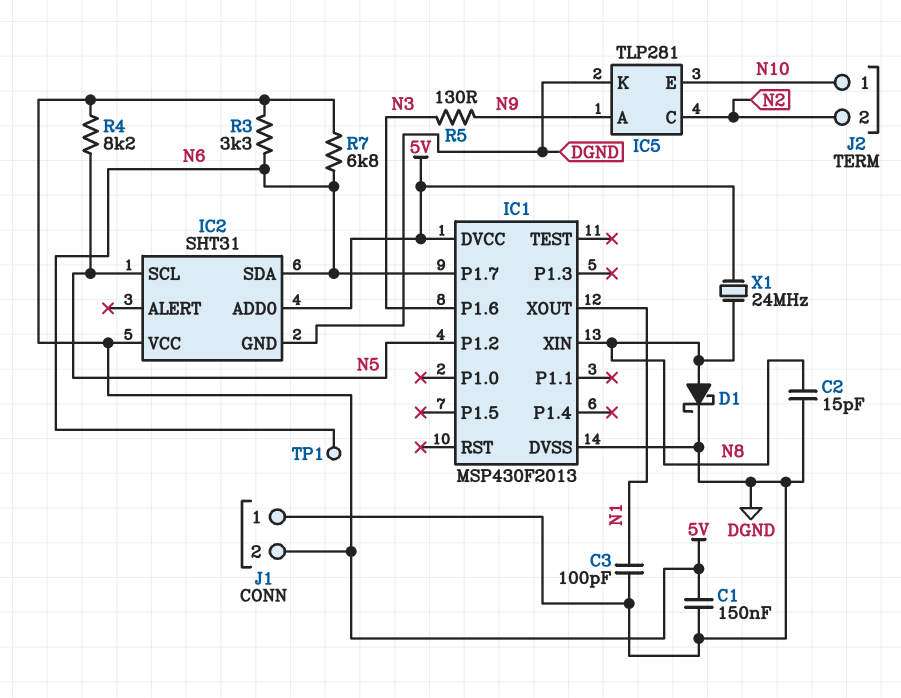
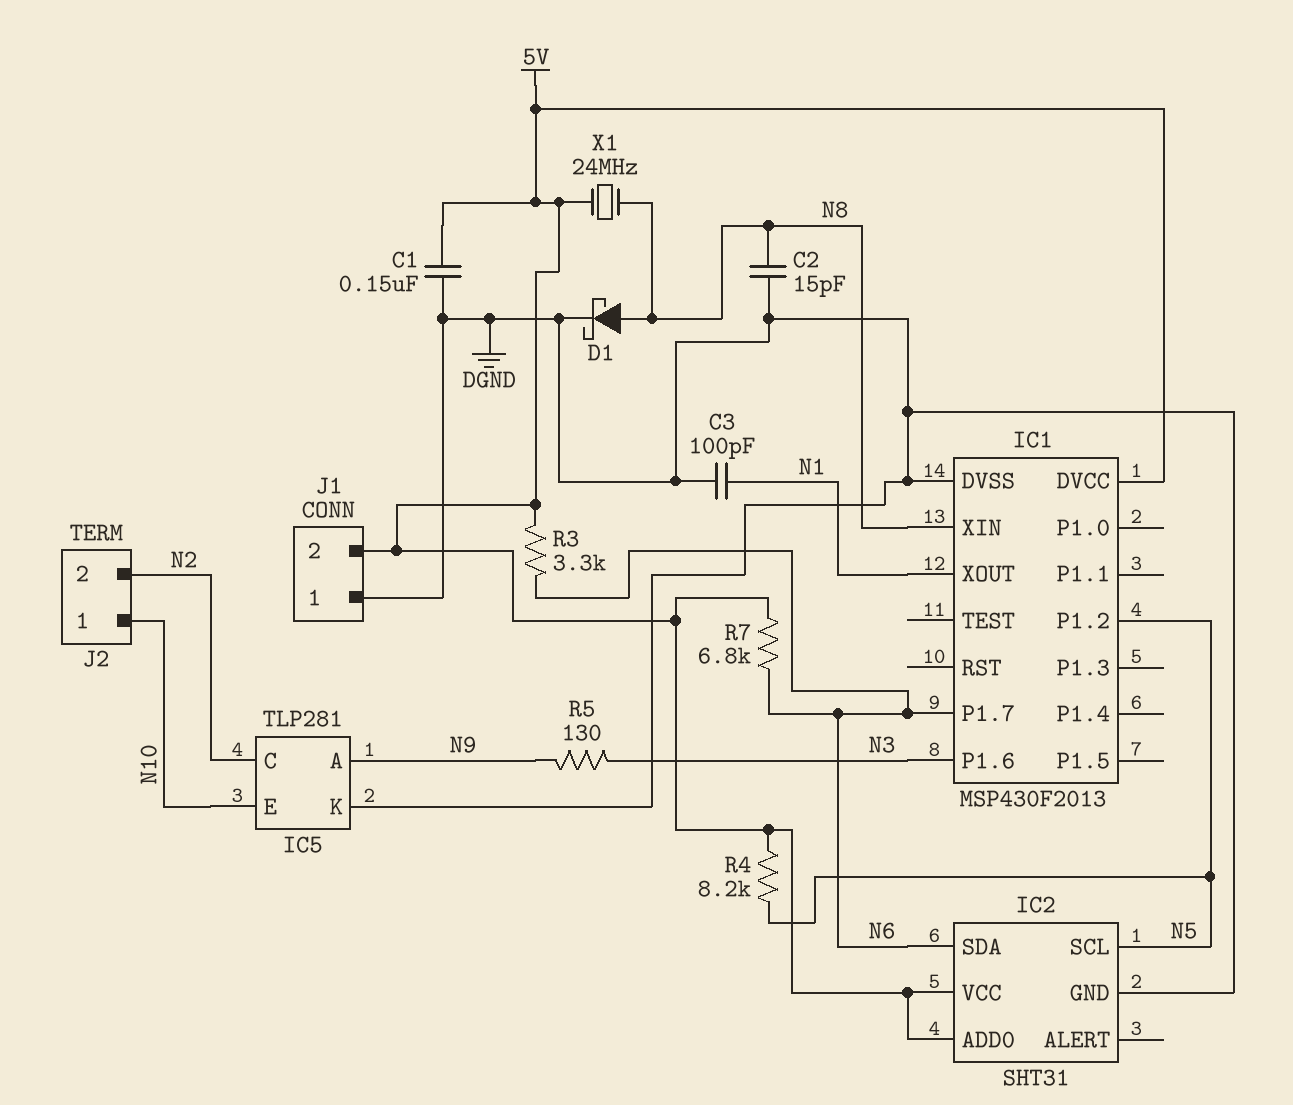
TP1: test point (N6) -> none

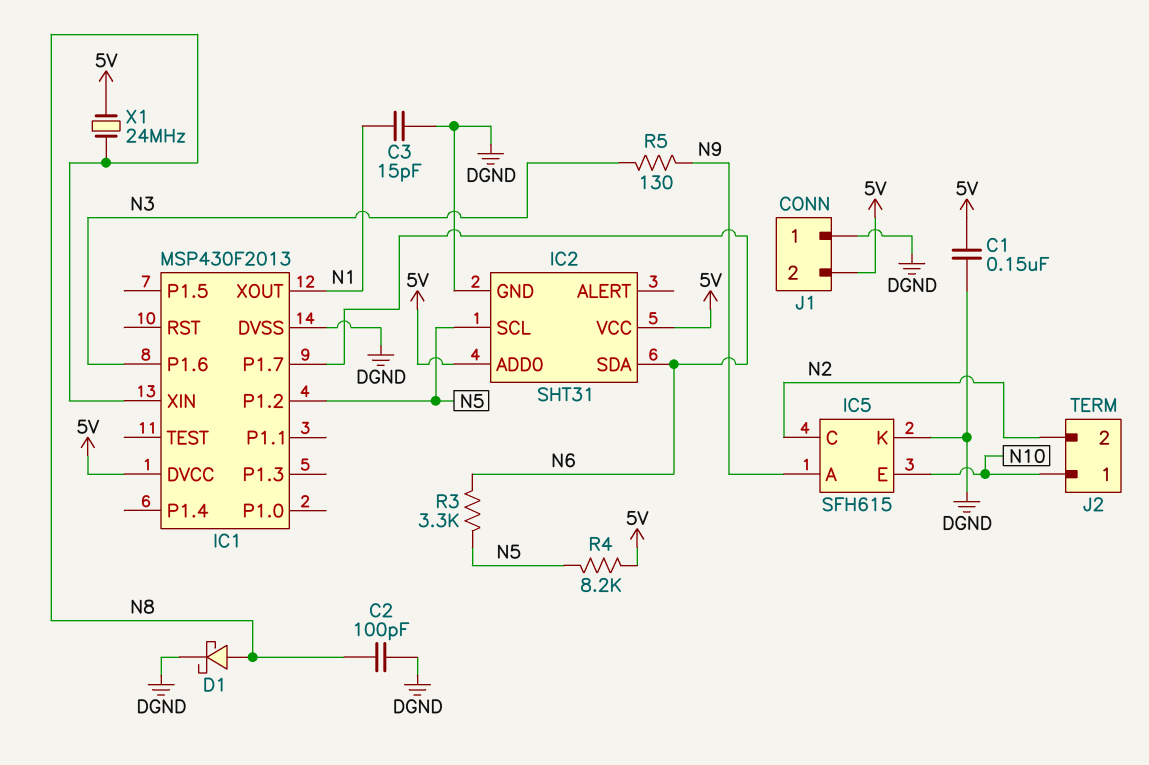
C2: 15pF (DGND, N8) -> 100pF (DGND, N8)
C3: 100pF (DGND, N1) -> 15pF (DGND, N1)
IC5: TLP281 -> SFH615
R3: 3.3k (5V, N6) -> 3.3k (N5, N6)
R7: 6.8k (5V, N6) -> none

